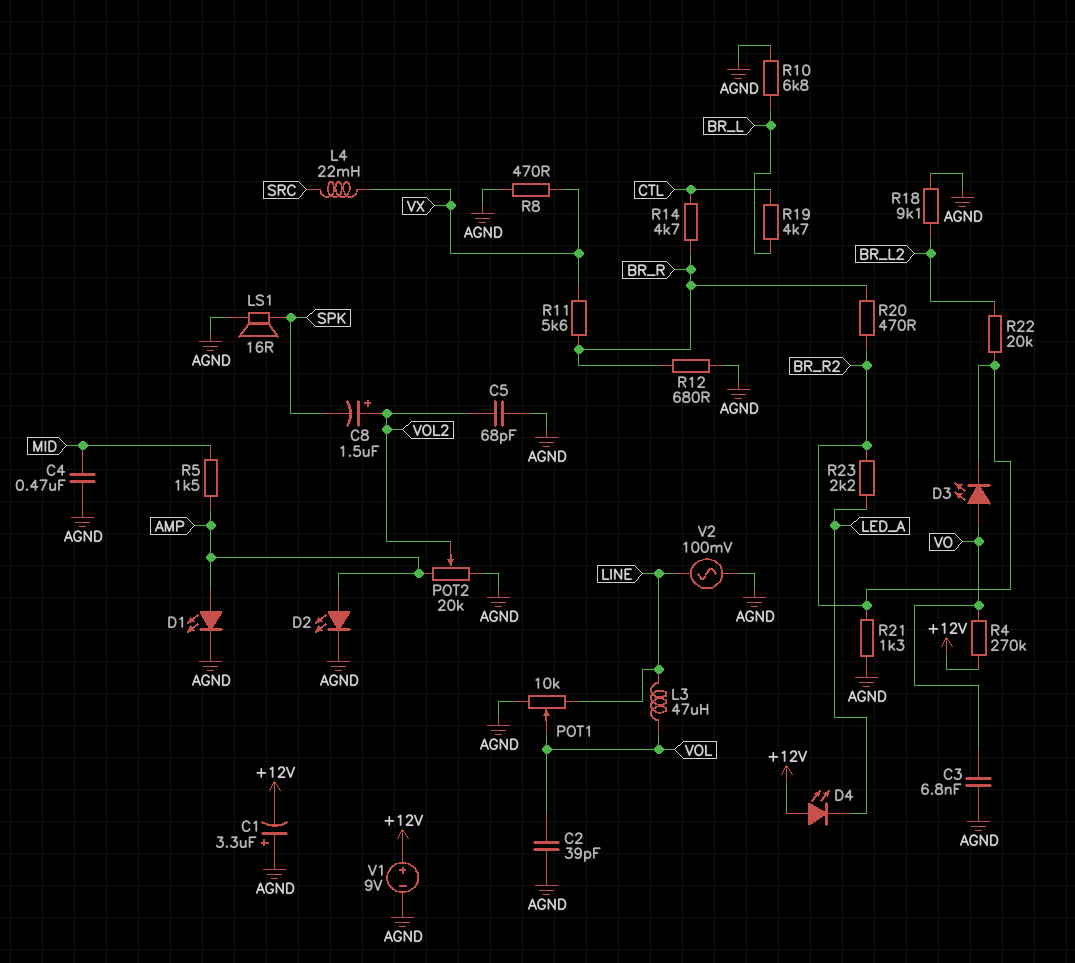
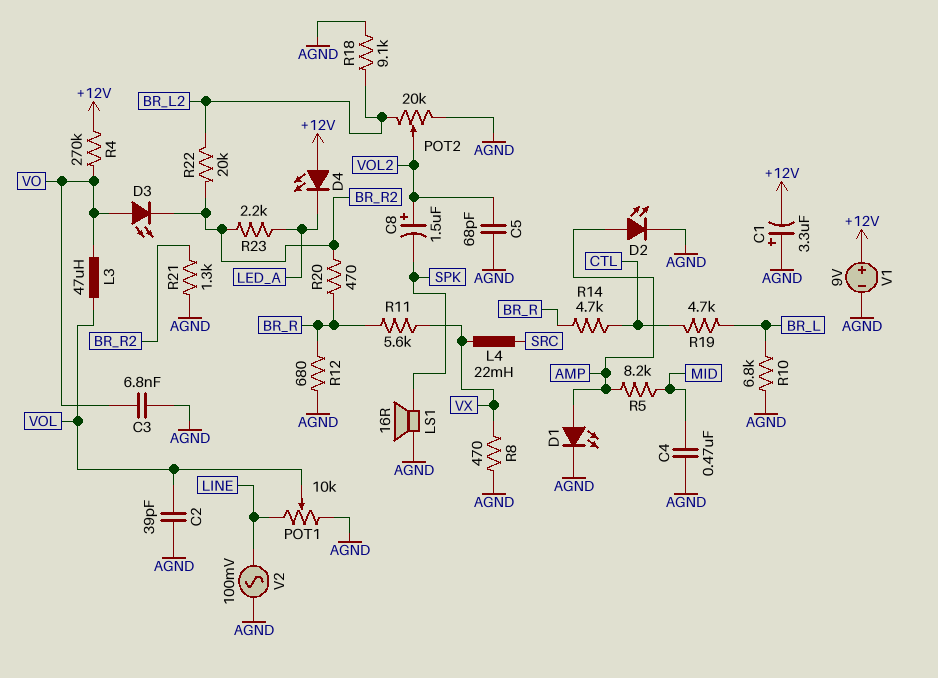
L3: 47uH (LINE, VOL) -> 47uH (VO, VOL)
POT2: 20k (AGND, AMP, wiper VOL2) -> 20k (AGND, BR_L2, wiper VOL2)
R5: 1.5k (AMP, MID) -> 8.2k (AMP, MID)

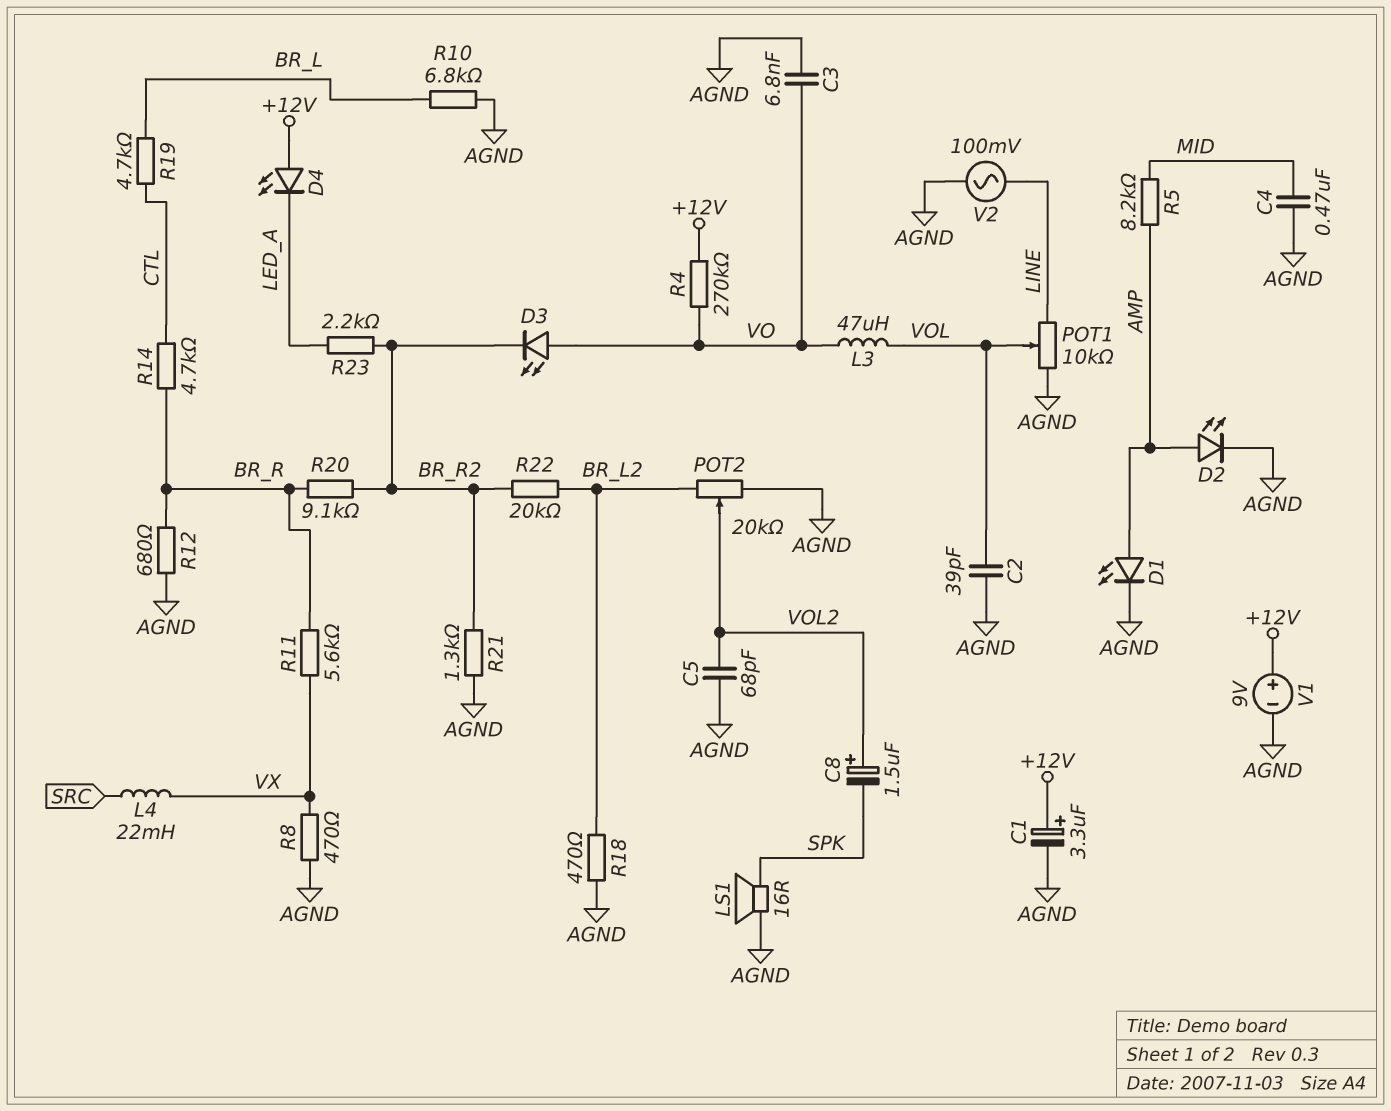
C1: 3.3uF (plus AGND, minus +12V) -> 3.3uF (plus +12V, minus AGND)
R18: 9.1k (AGND, BR_L2) -> 470 (AGND, BR_L2)
R20: 470 (BR_R, BR_R2) -> 9.1k (BR_R, BR_R2)

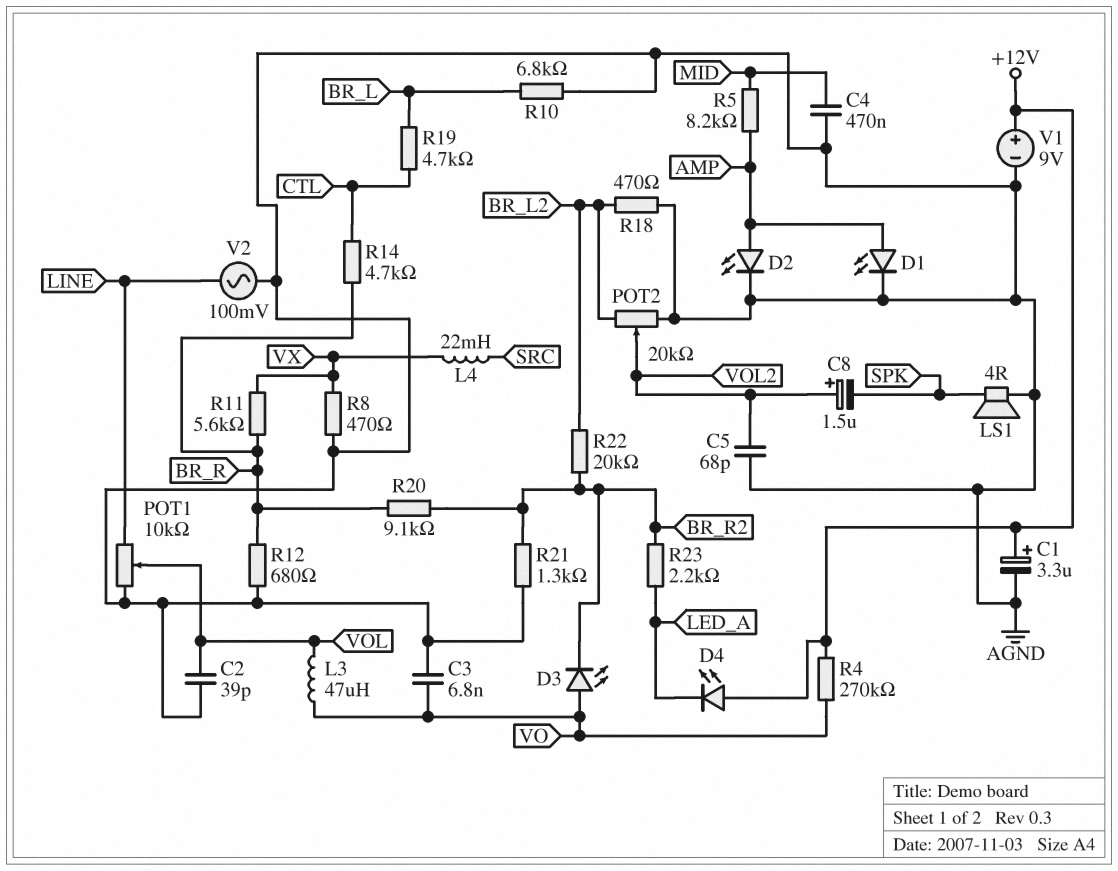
LS1: speaker 16R (AGND, SPK) -> speaker 4R (AGND, SPK)

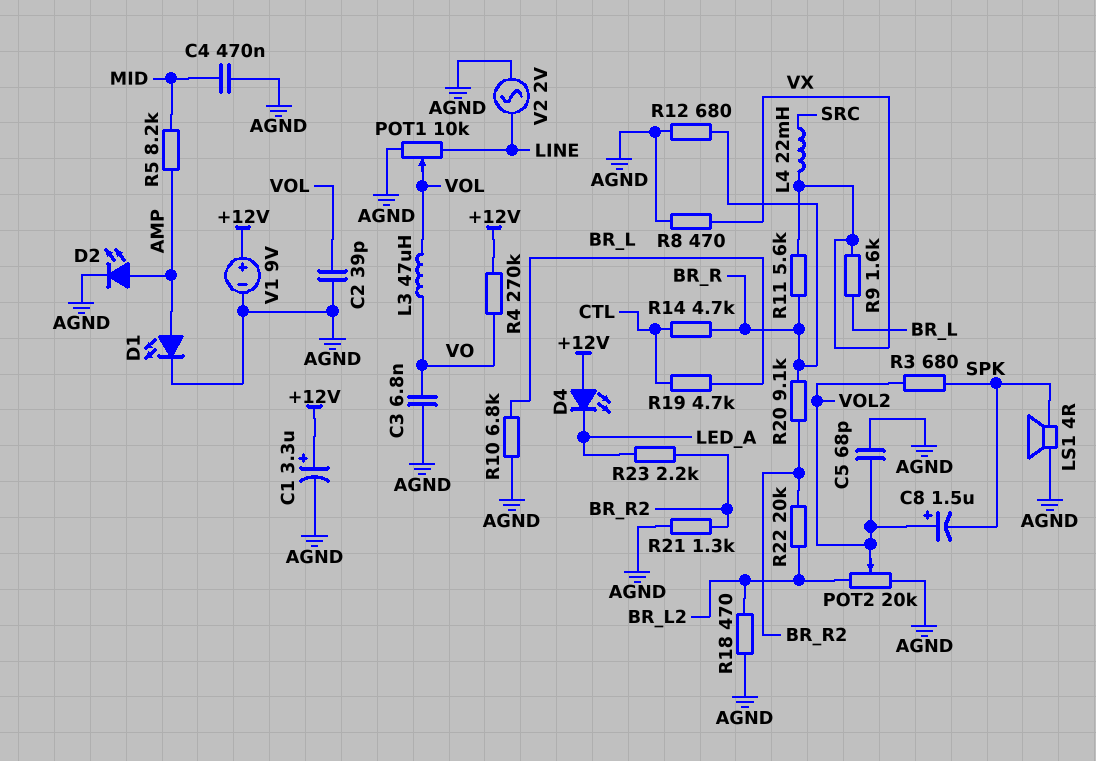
D3: LED (A VO, K BR_R2) -> none
R3: none -> 680 (SPK, VOL2)
R9: none -> 1.6k (BR_L, VX)
V2: AC 100mV (AGND, LINE) -> AC 2V (AGND, LINE)

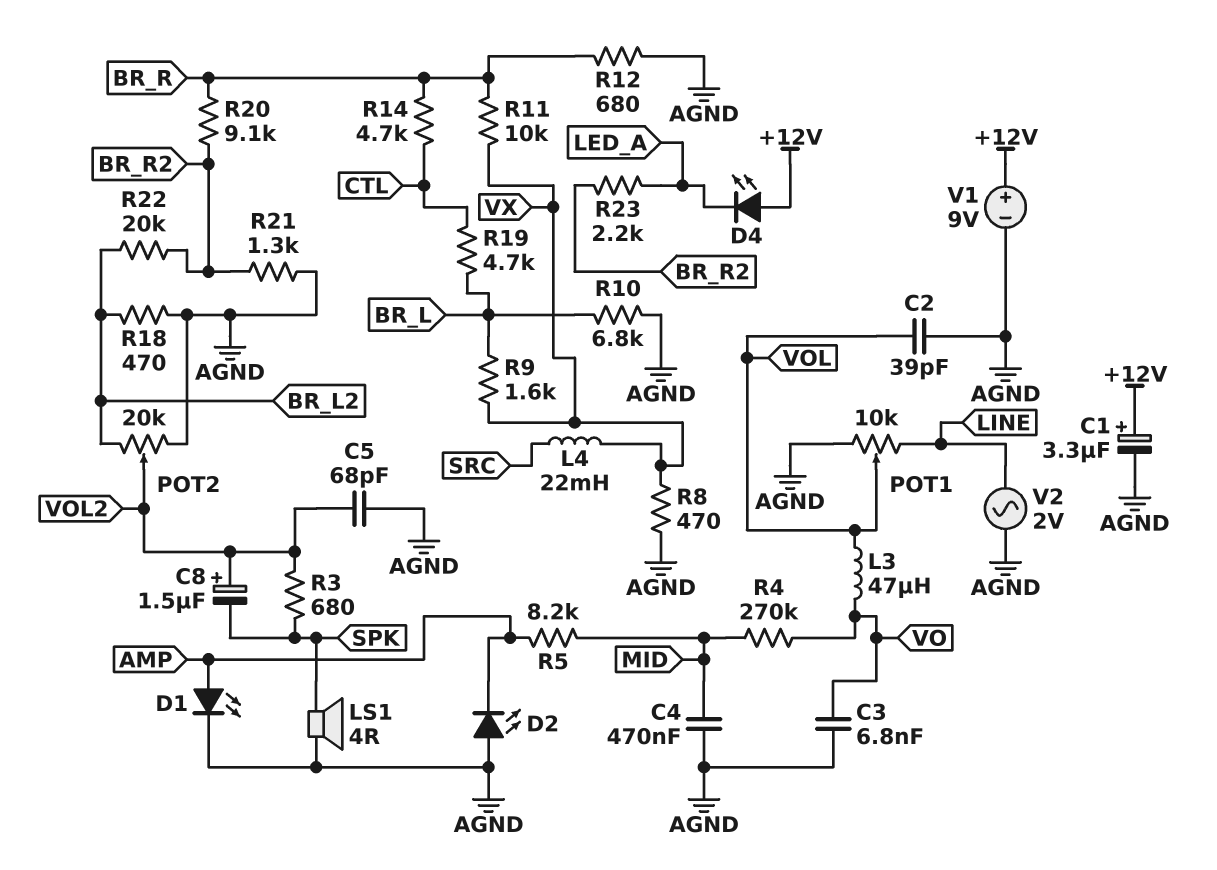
D2: LED (A AMP, K AGND) -> LED (A AGND, K AMP)
R4: 270k (+12V, VO) -> 270k (MID, VO)
R11: 5.6k (BR_R, VX) -> 10k (BR_R, VX)

